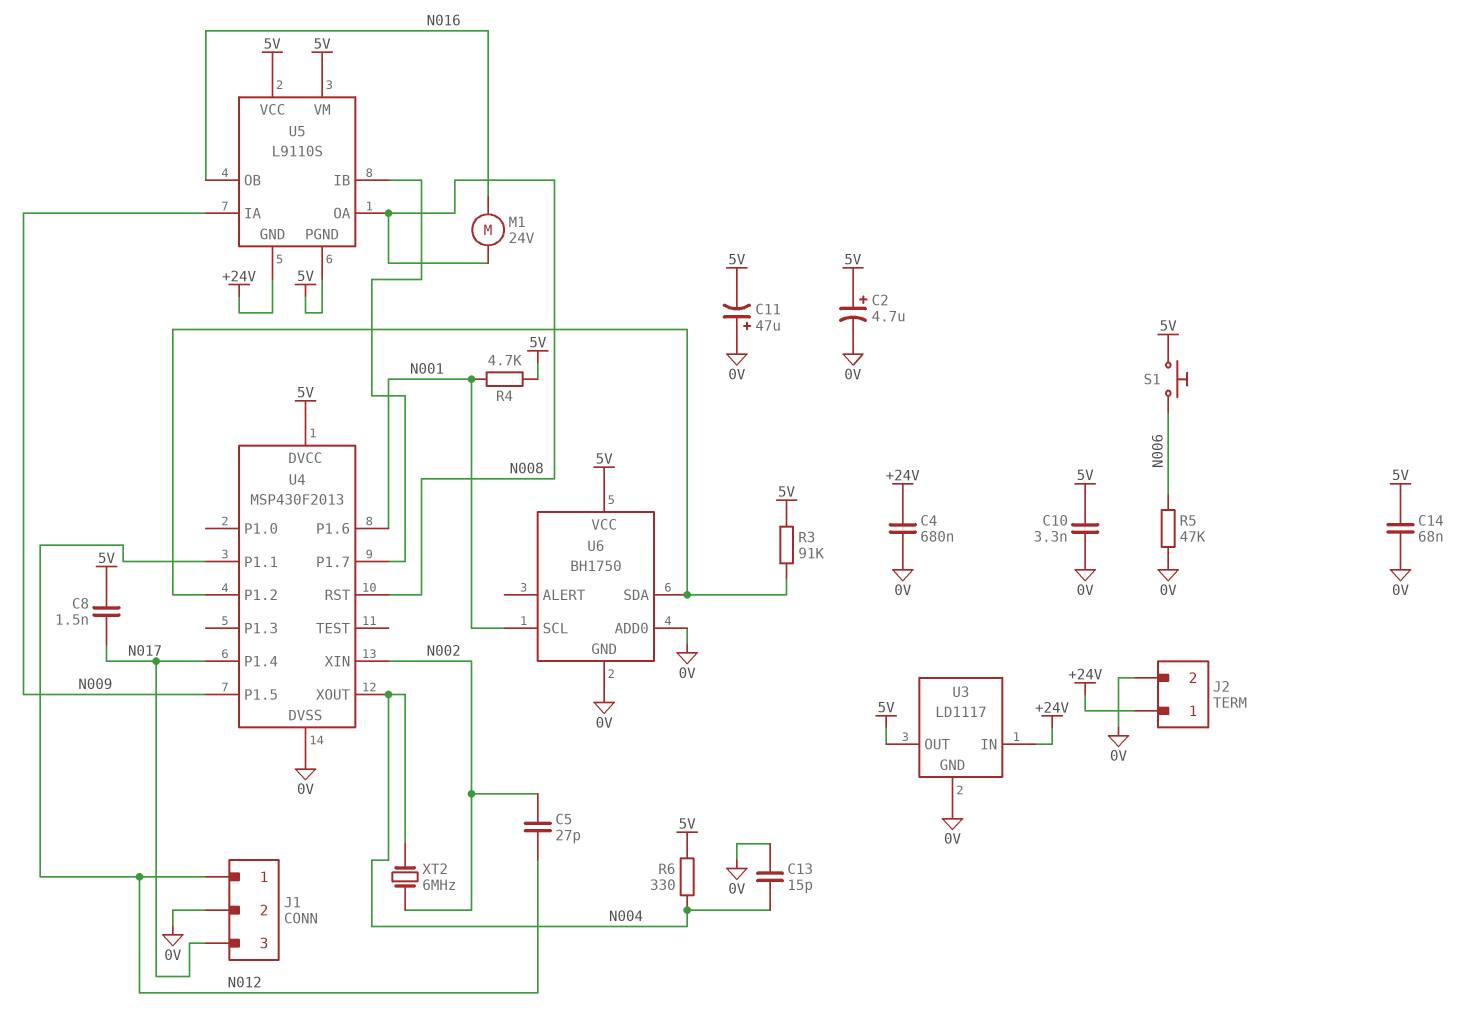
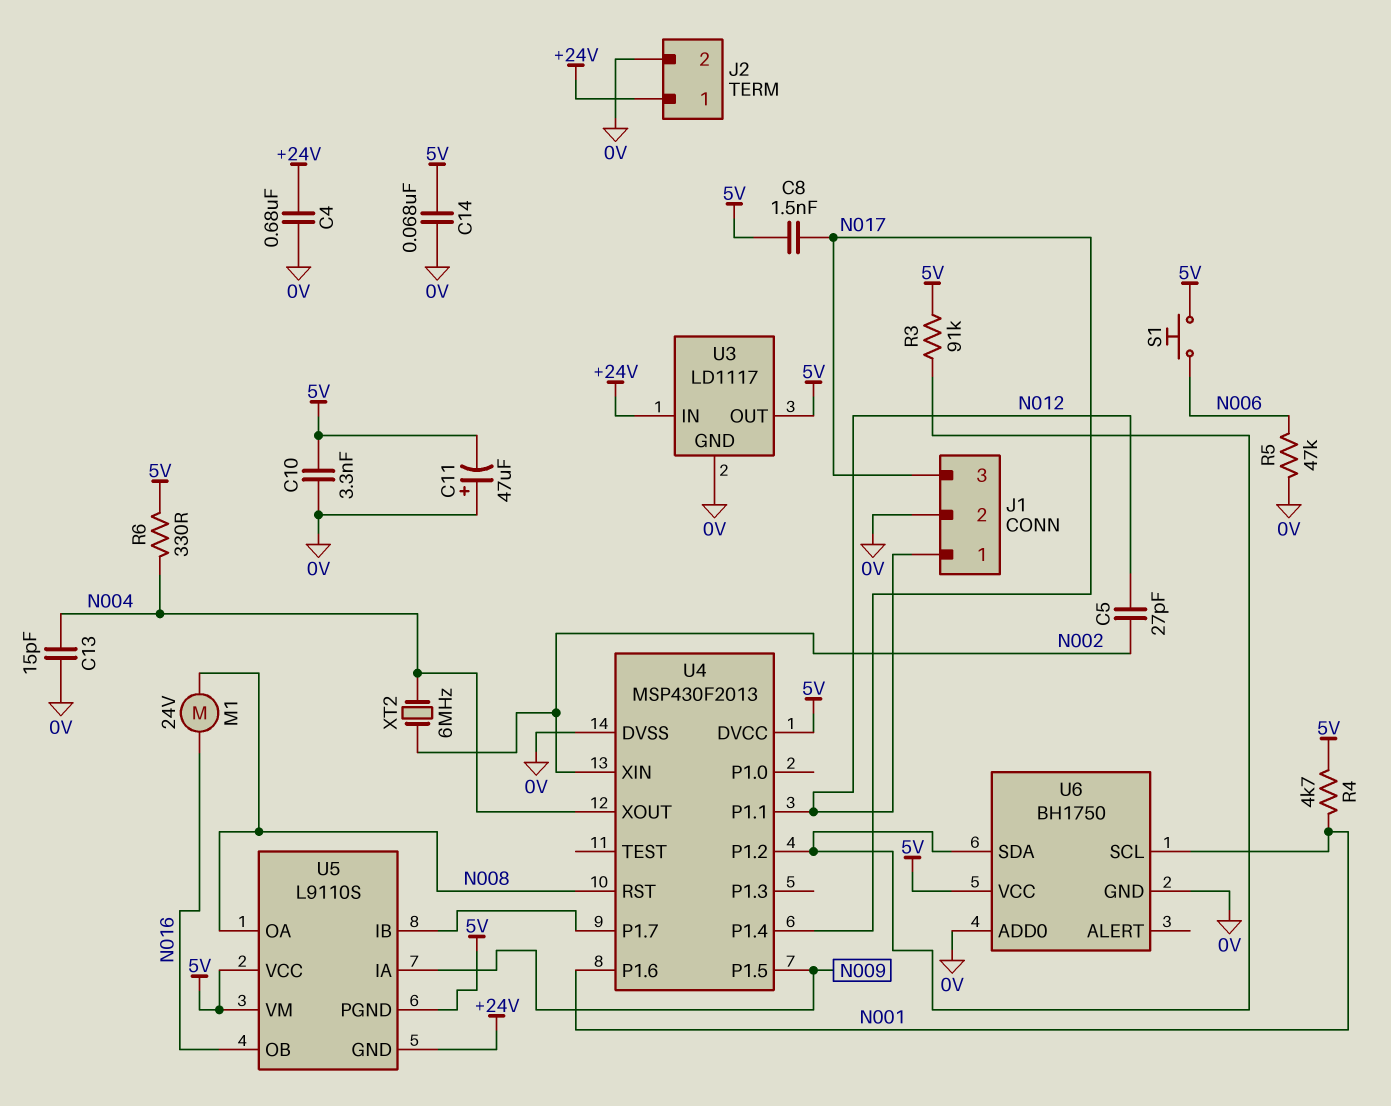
C2: 4.7uF (plus 5V, minus 0V) -> none

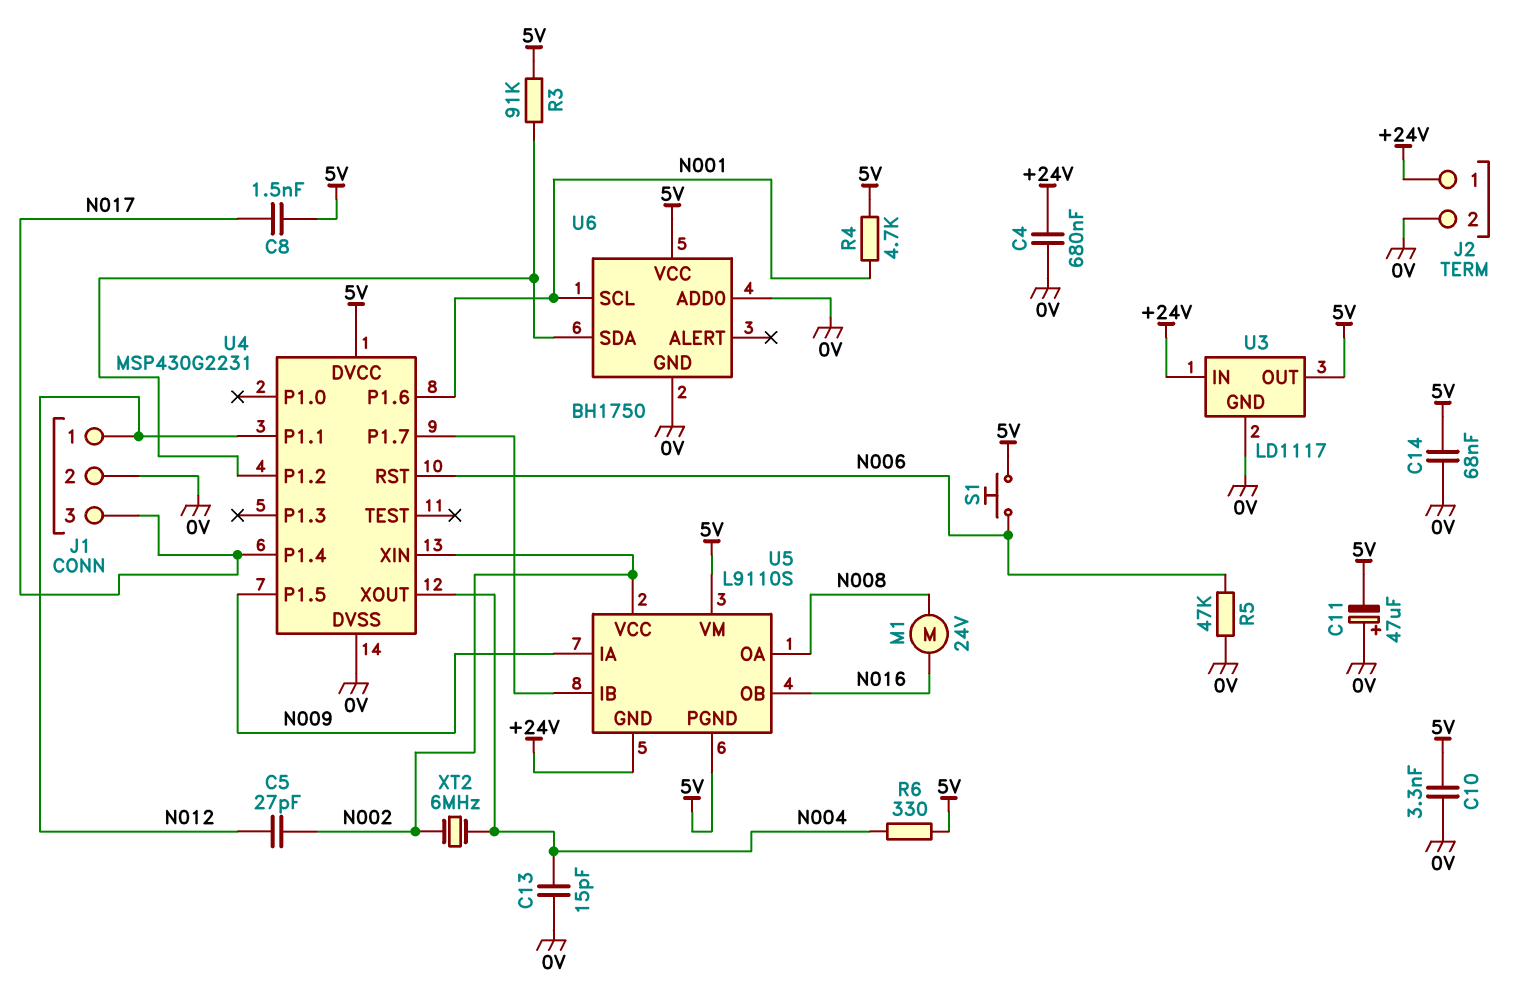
U4: MSP430F2013 -> MSP430G2231
U4 pin RST: N008 -> N006
U5 pin VCC: 5V -> N002

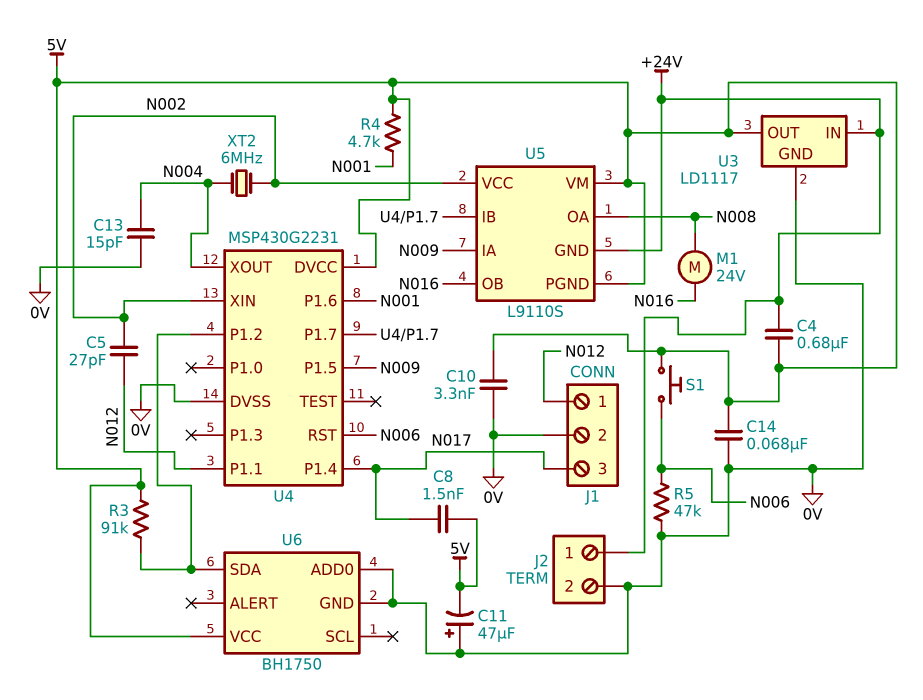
C4: 680nF (+24V, 0V) -> 680nF (+24V, 5V)
R6: 330 (5V, N004) -> none
U6 pin SCL: N001 -> none

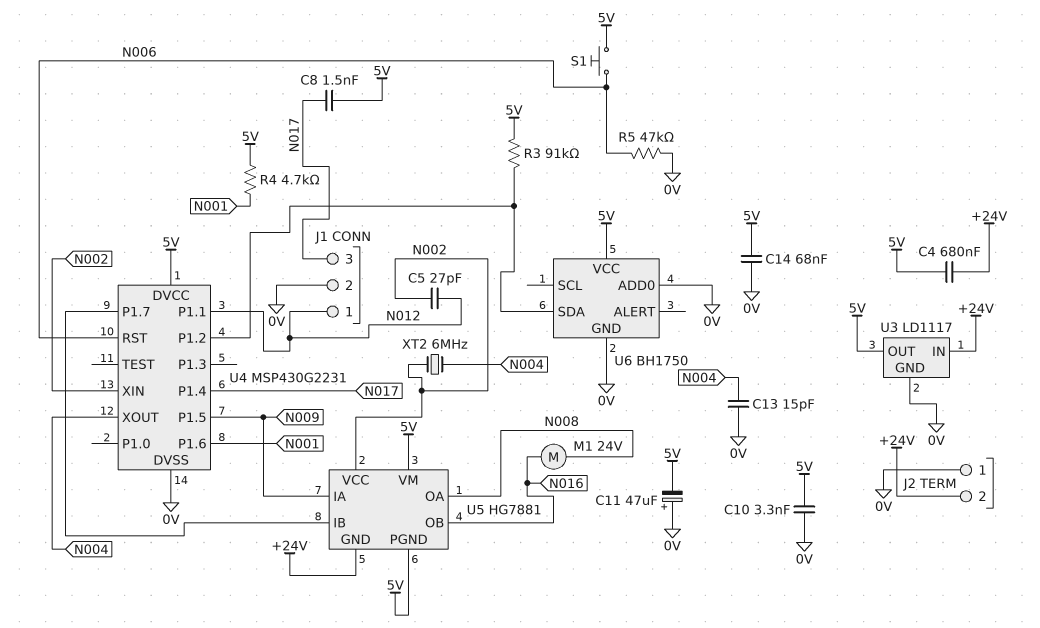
J2 pin 1: +24V -> 0V
J2 pin 2: 0V -> +24V
U5: L9110S -> HG7881

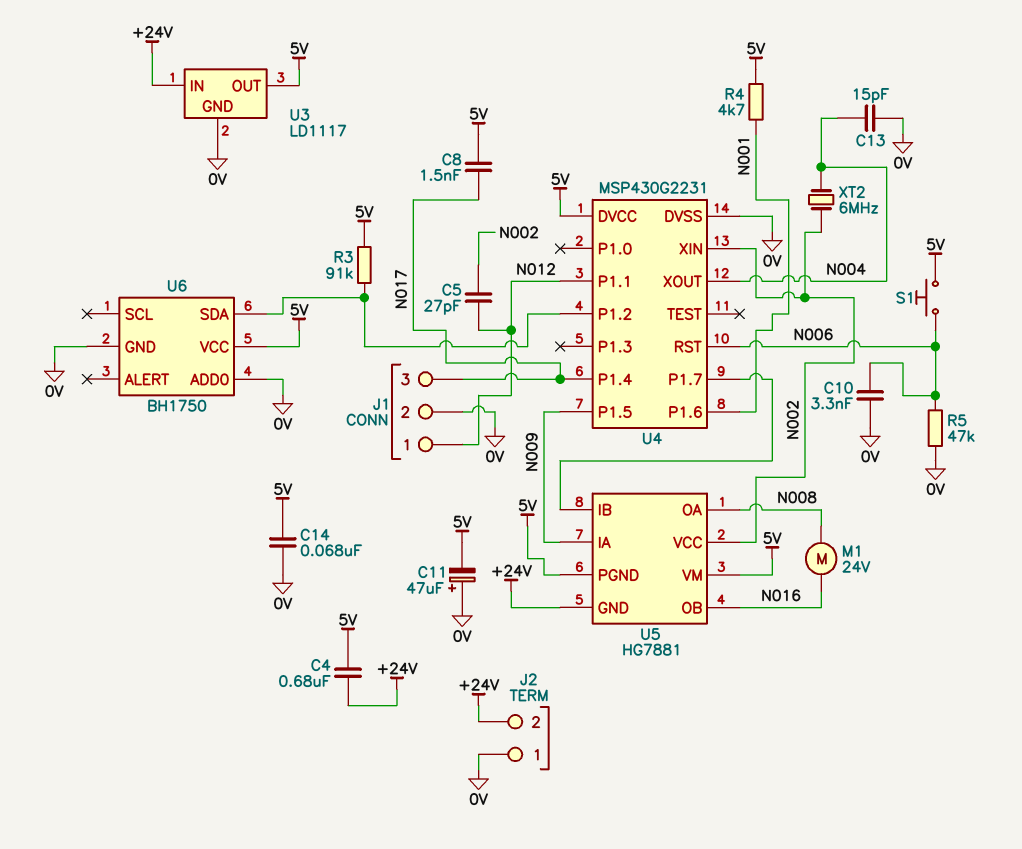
C10: 3.3nF (0V, 5V) -> 3.3nF (0V, N006)

